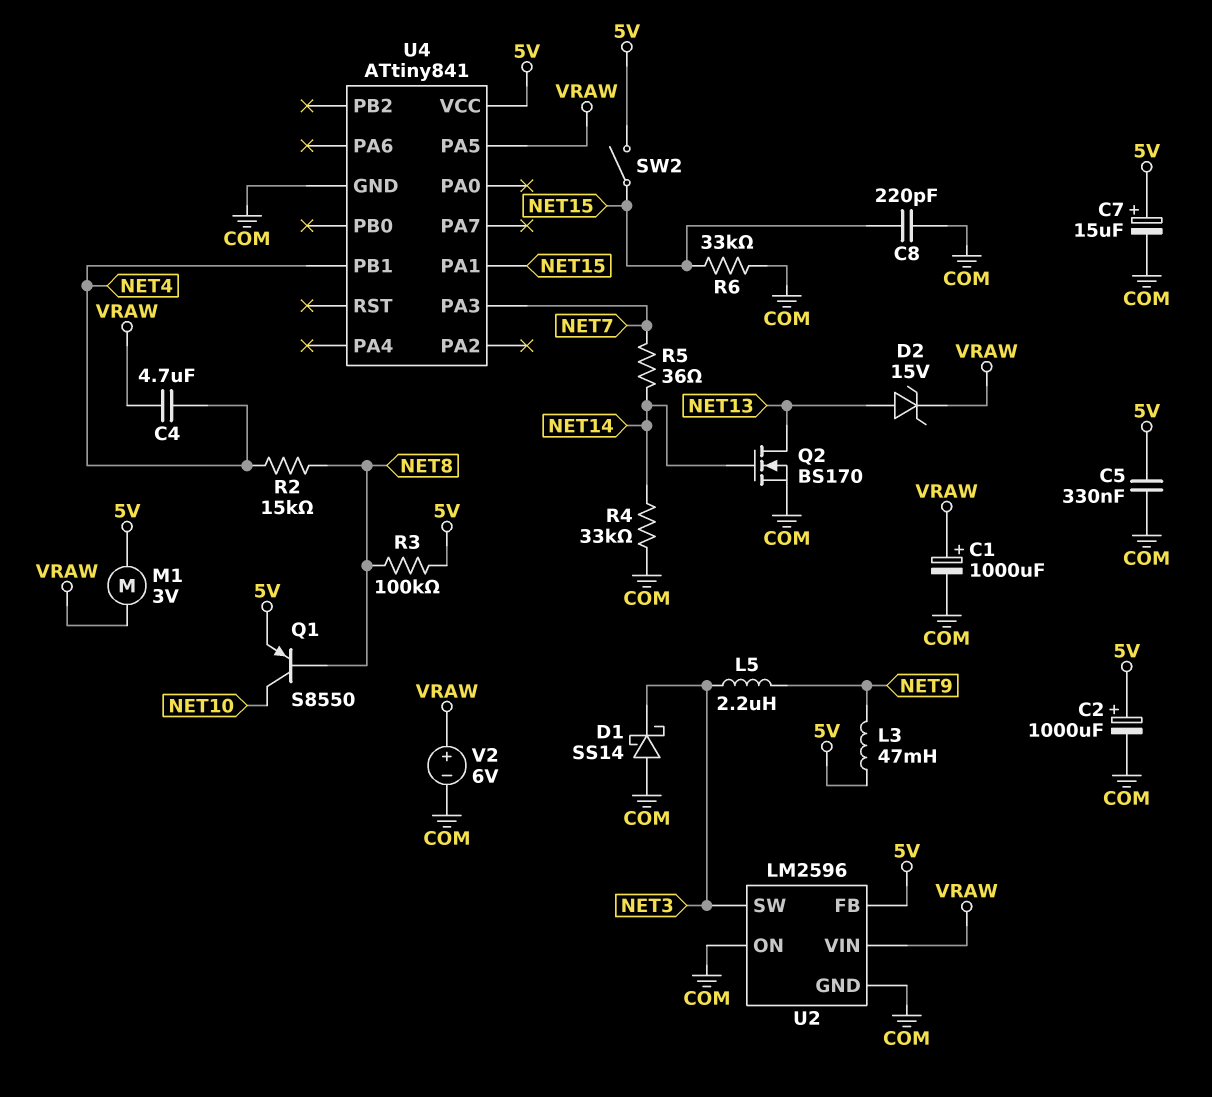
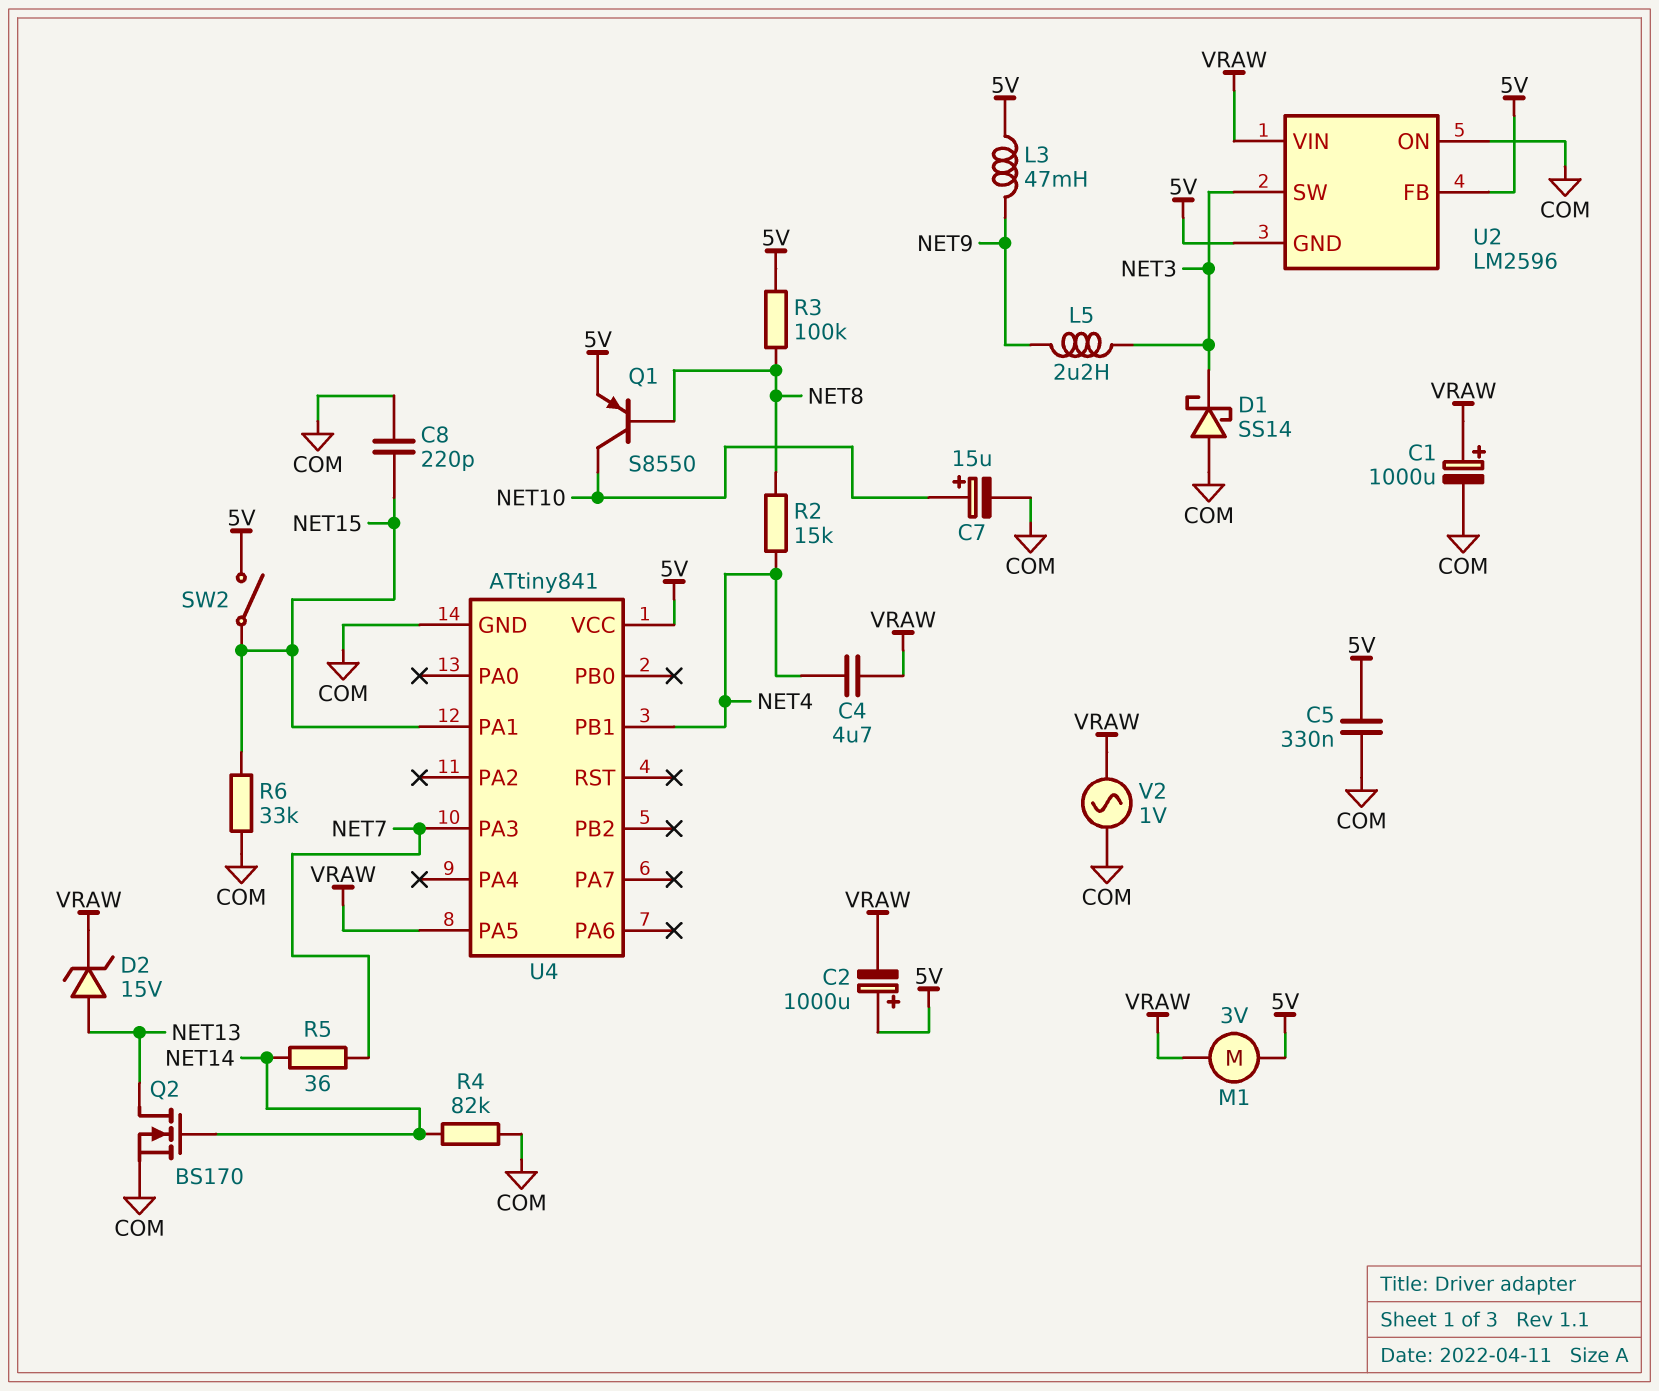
C2: 1000uF (plus 5V, minus COM) -> 1000uF (plus 5V, minus VRAW)
C7: 15uF (plus 5V, minus COM) -> 15uF (plus NET10, minus COM)
R4: 33k (COM, NET14) -> 82k (COM, NET14)
U2 pin GND: COM -> 5V
V2: 6V (plus VRAW, minus COM) -> AC 1V (COM, VRAW)

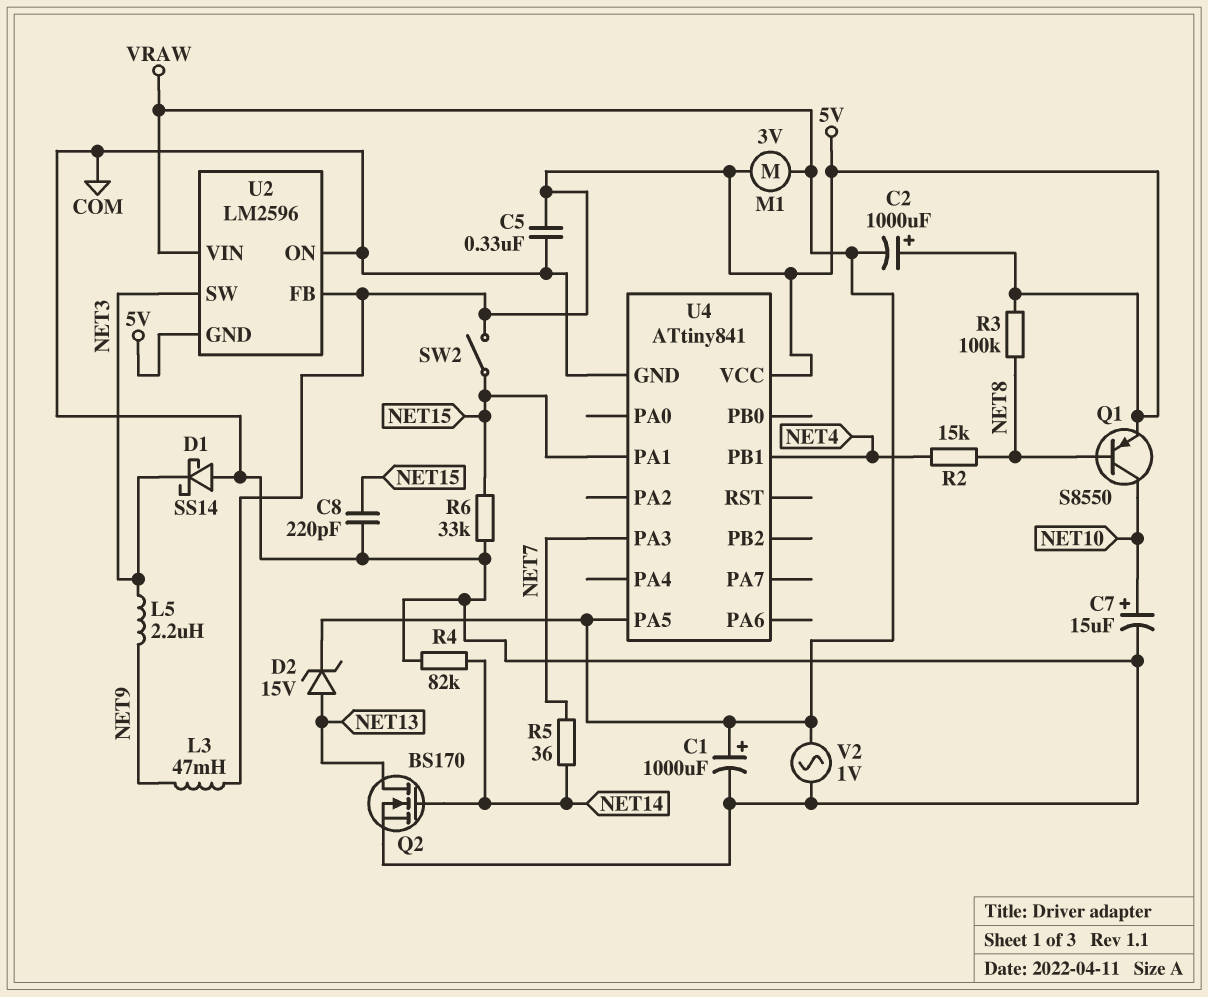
C4: 4.7uF (NET4, VRAW) -> none

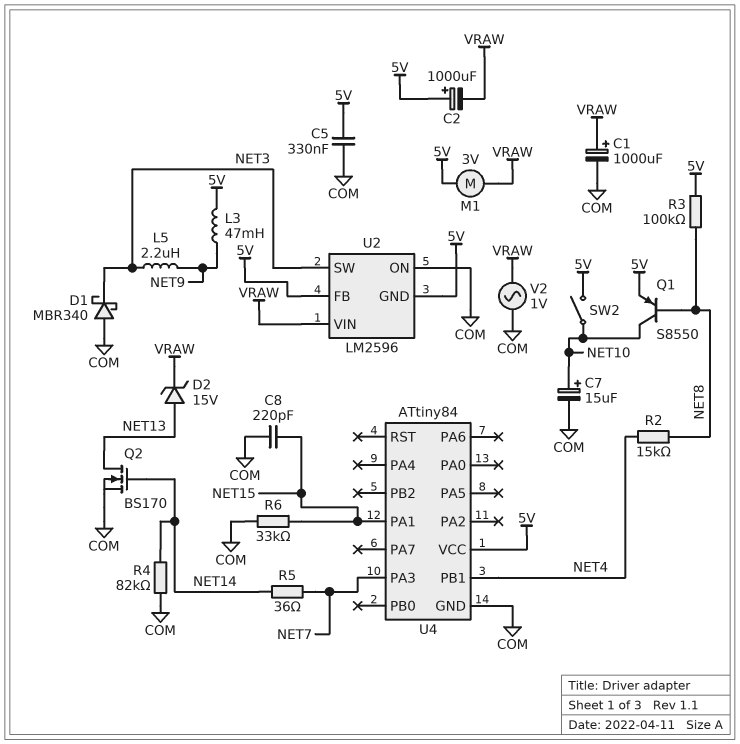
D1: schottky SS14 (A COM, K NET3) -> schottky MBR340 (A COM, K NET3)
SW2: switch (5V, NET15) -> switch (5V, NET10)
U4: ATtiny841 -> ATtiny84
U4 pin PA5: VRAW -> none

